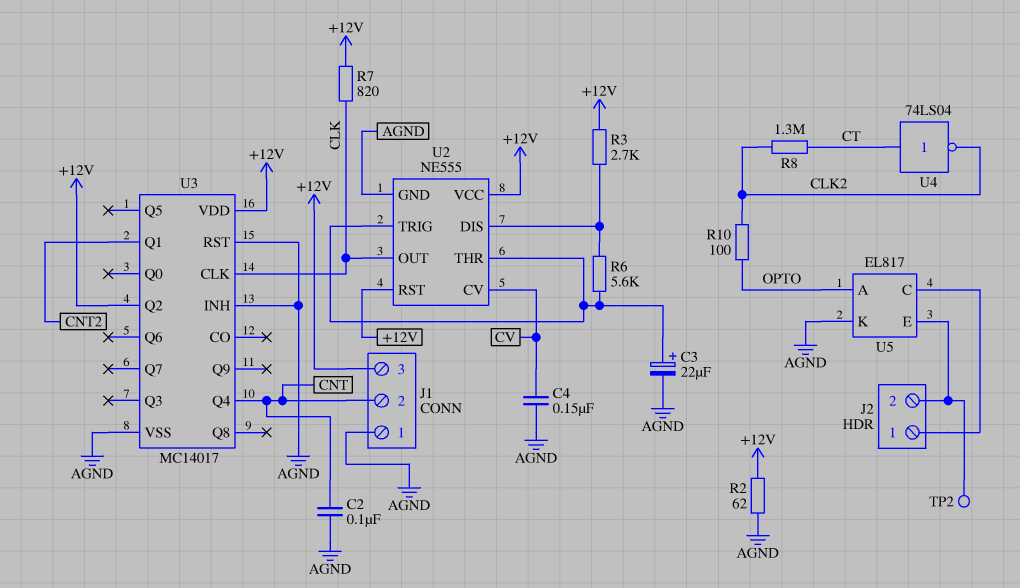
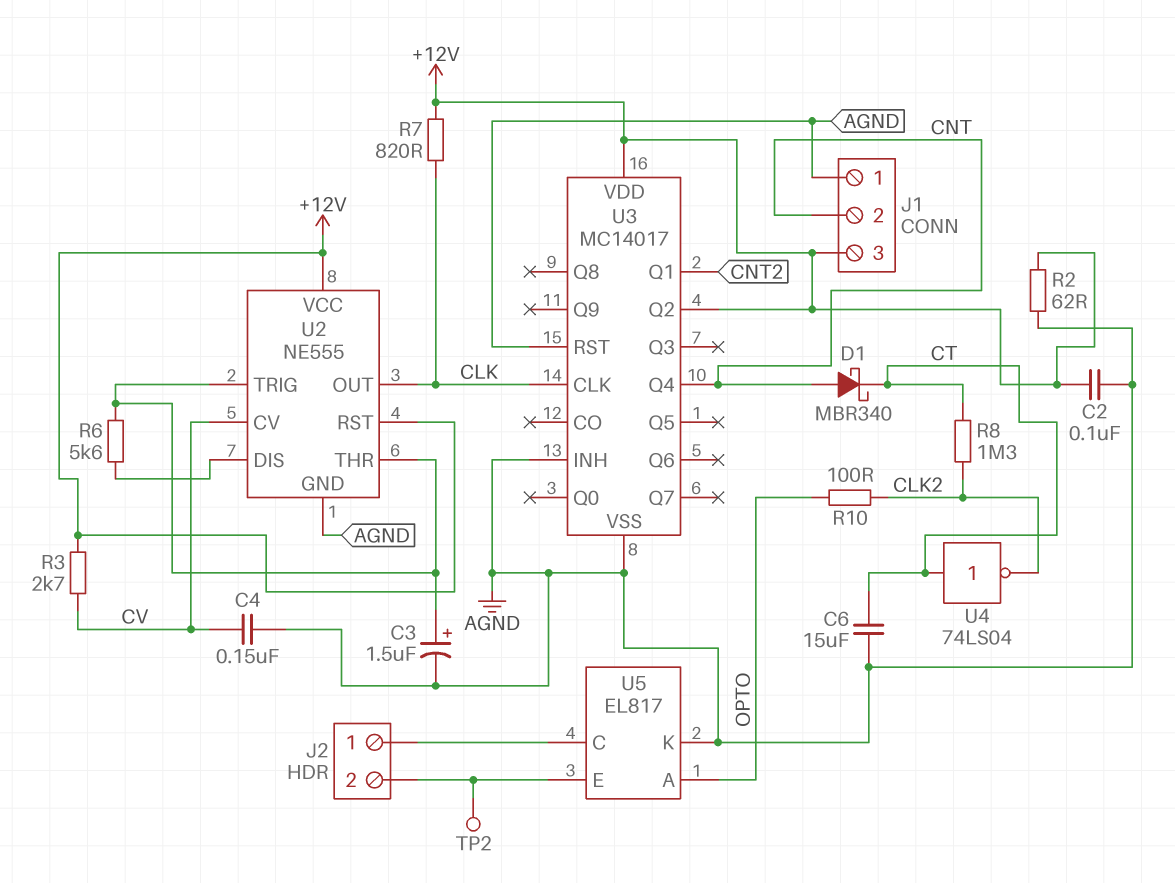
C2: 100nF (AGND, CNT) -> 100nF (+12V, AGND)
C3: 22uF (plus U2/THR, minus AGND) -> 1.5uF (plus U2/THR, minus AGND)
C6: none -> 15uF (AGND, CT)
D1: none -> schottky MBR340 (A CNT, K CT)
R3: 2.7k (+12V, U2/DIS) -> 2.7k (+12V, CV)

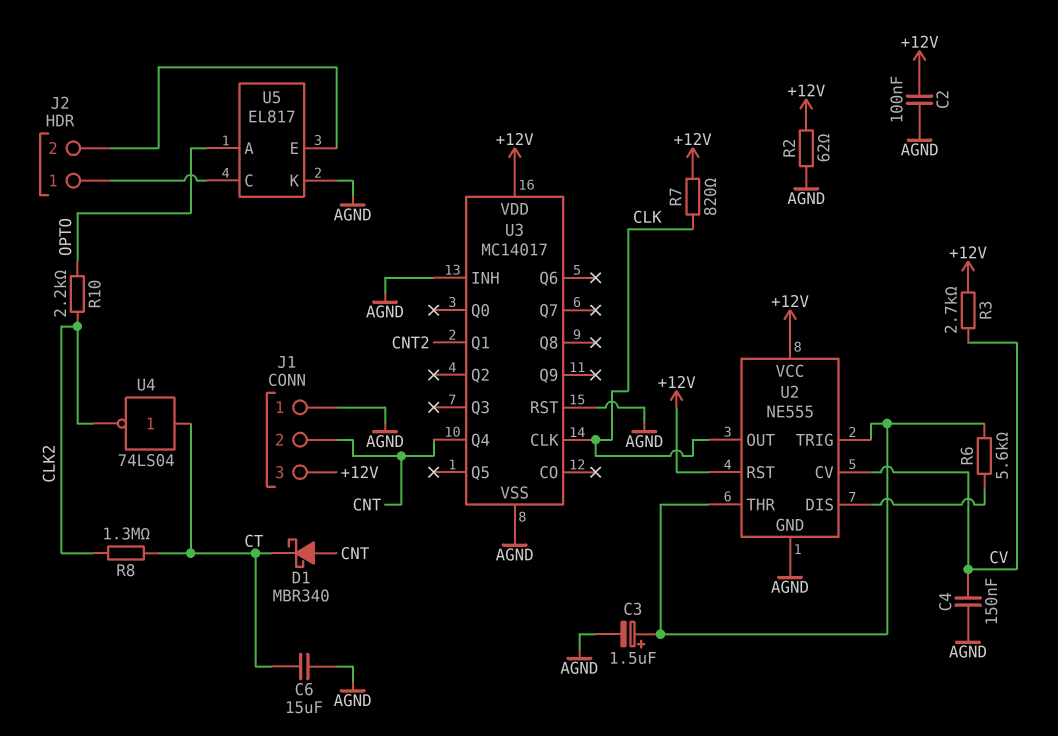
R10: 100 (CLK2, OPTO) -> 2.2k (CLK2, OPTO)
TP2: test point (J2/2) -> none
U3 pin Q2: +12V -> none

